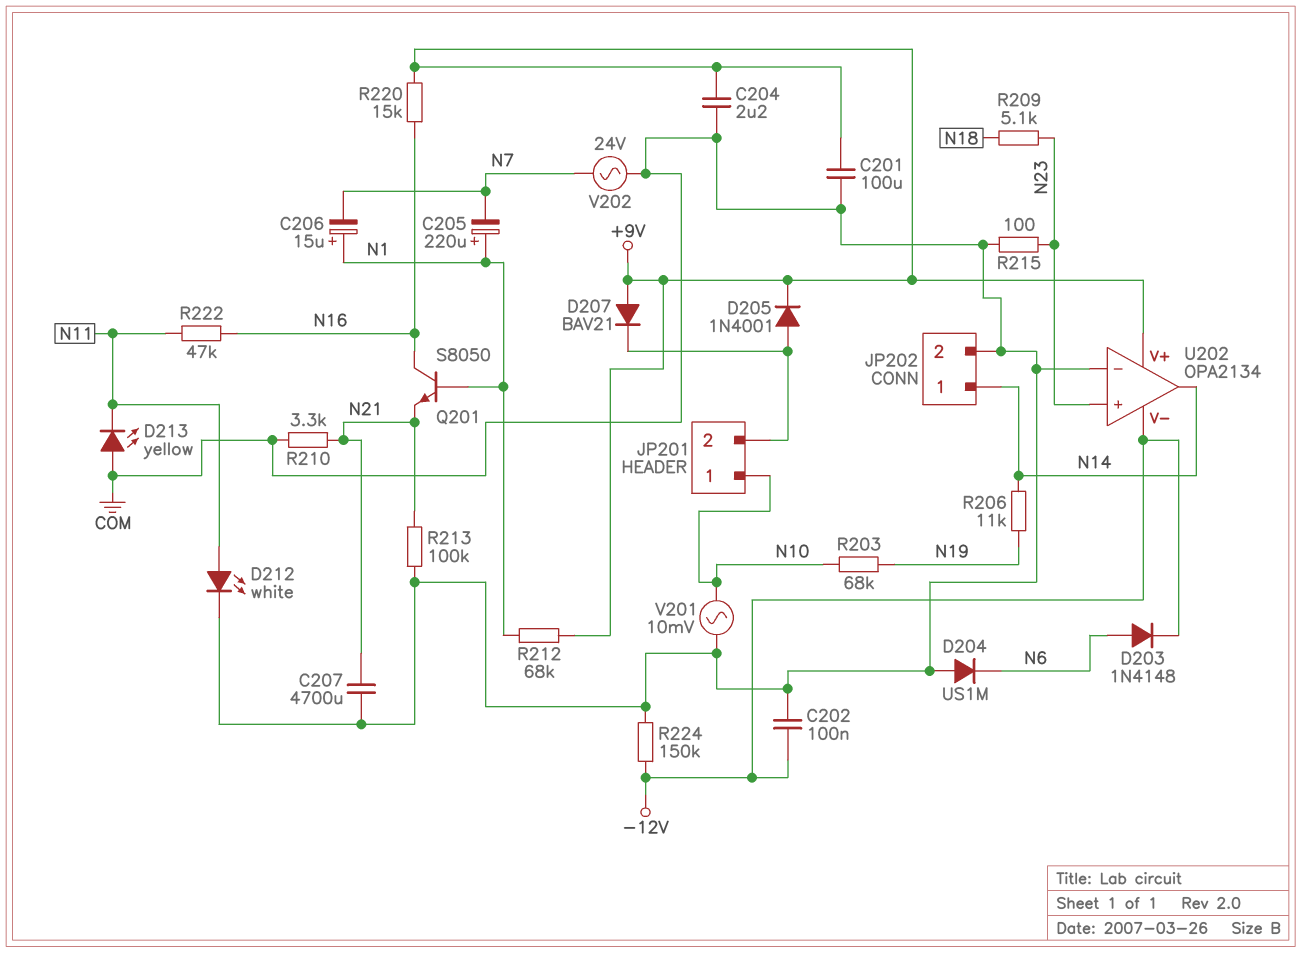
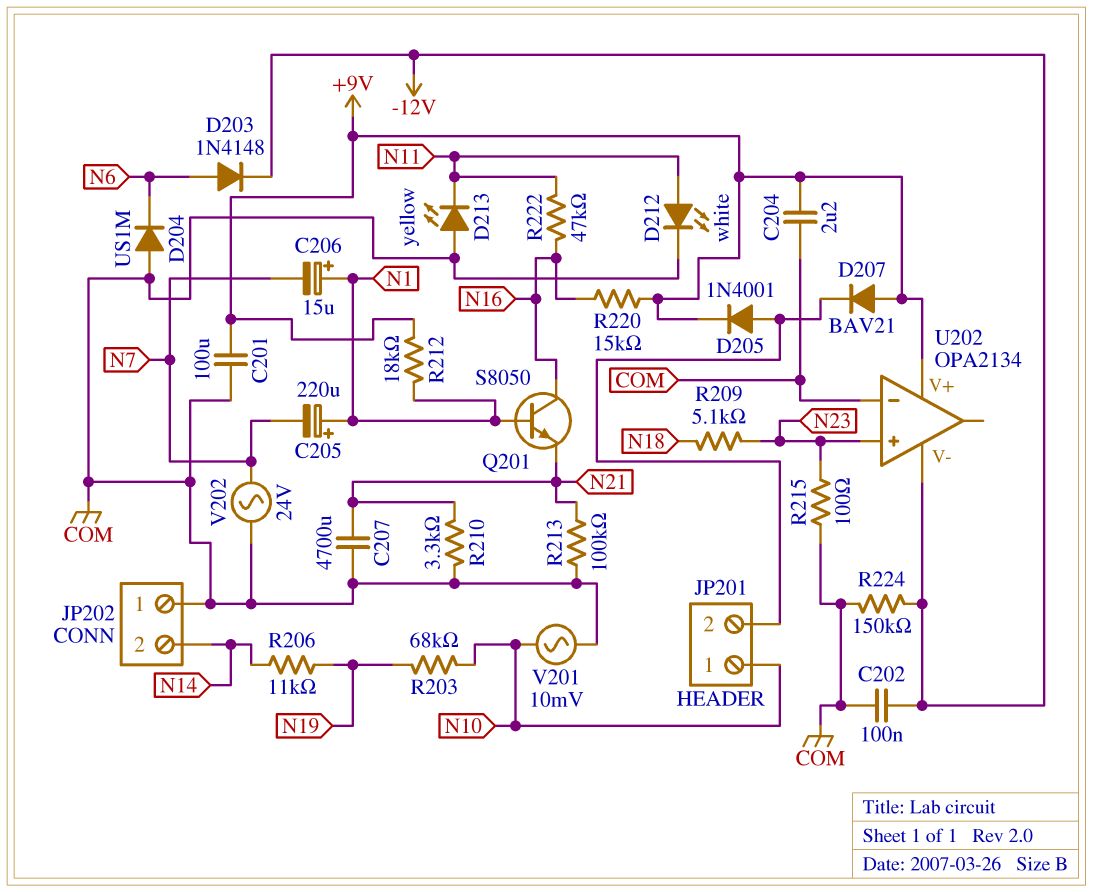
JP202 pin 1: N14 -> COM
JP202 pin 2: COM -> N14
R212: 68k (+9V, N1) -> 18k (+9V, N1)
U202 pin out: N14 -> none

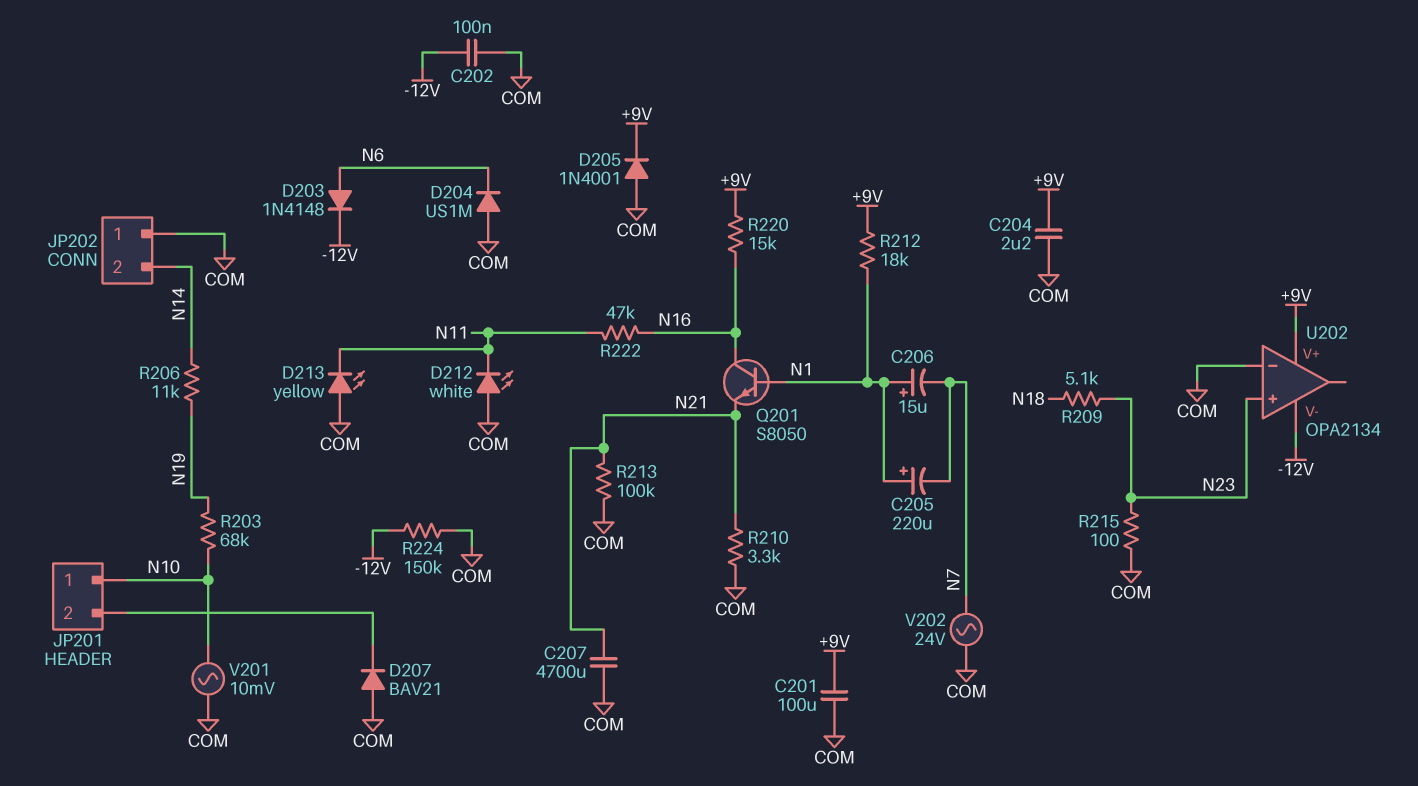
D205: diode 1N4001 (A JP201/2, K +9V) -> diode 1N4001 (A COM, K +9V)
D207: diode BAV21 (A +9V, K JP201/2) -> diode BAV21 (A COM, K JP201/2)
D212: LED white (A N11, K COM) -> LED white (A COM, K N11)

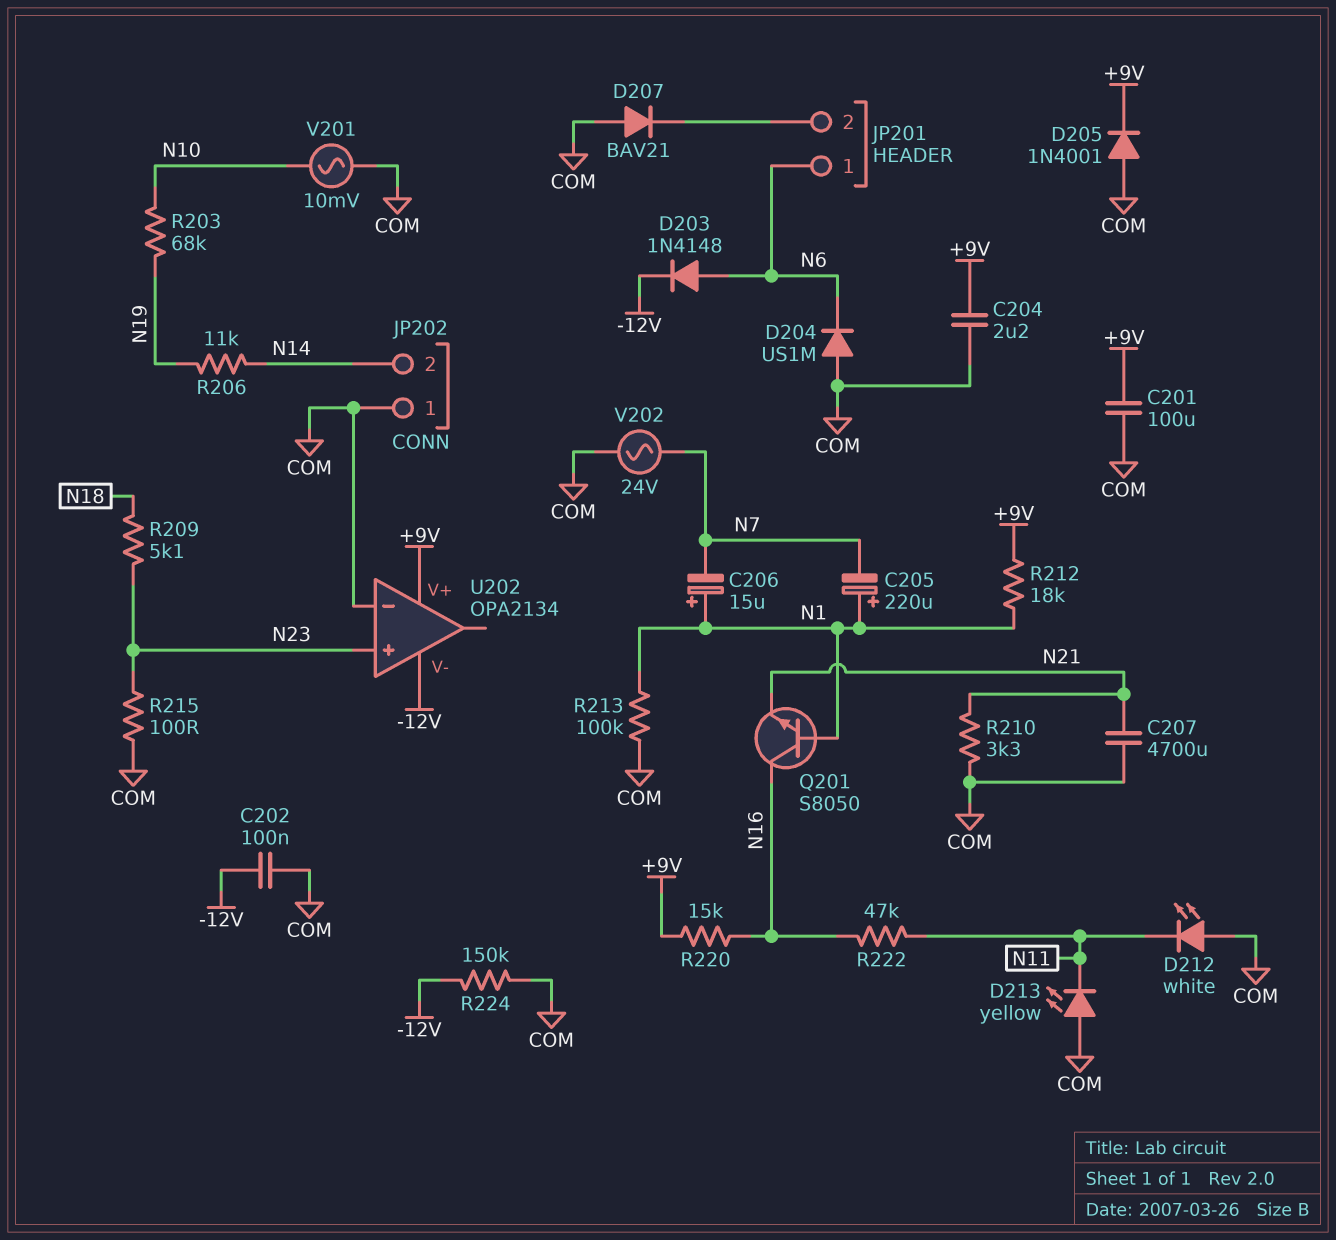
JP201 pin 1: N10 -> N6
R213: 100k (COM, N21) -> 100k (COM, N1)

